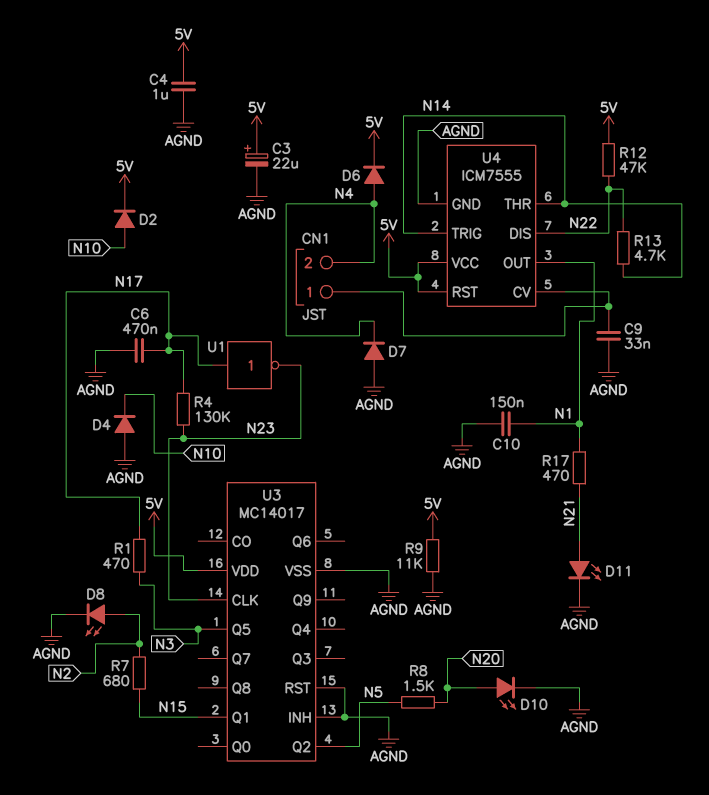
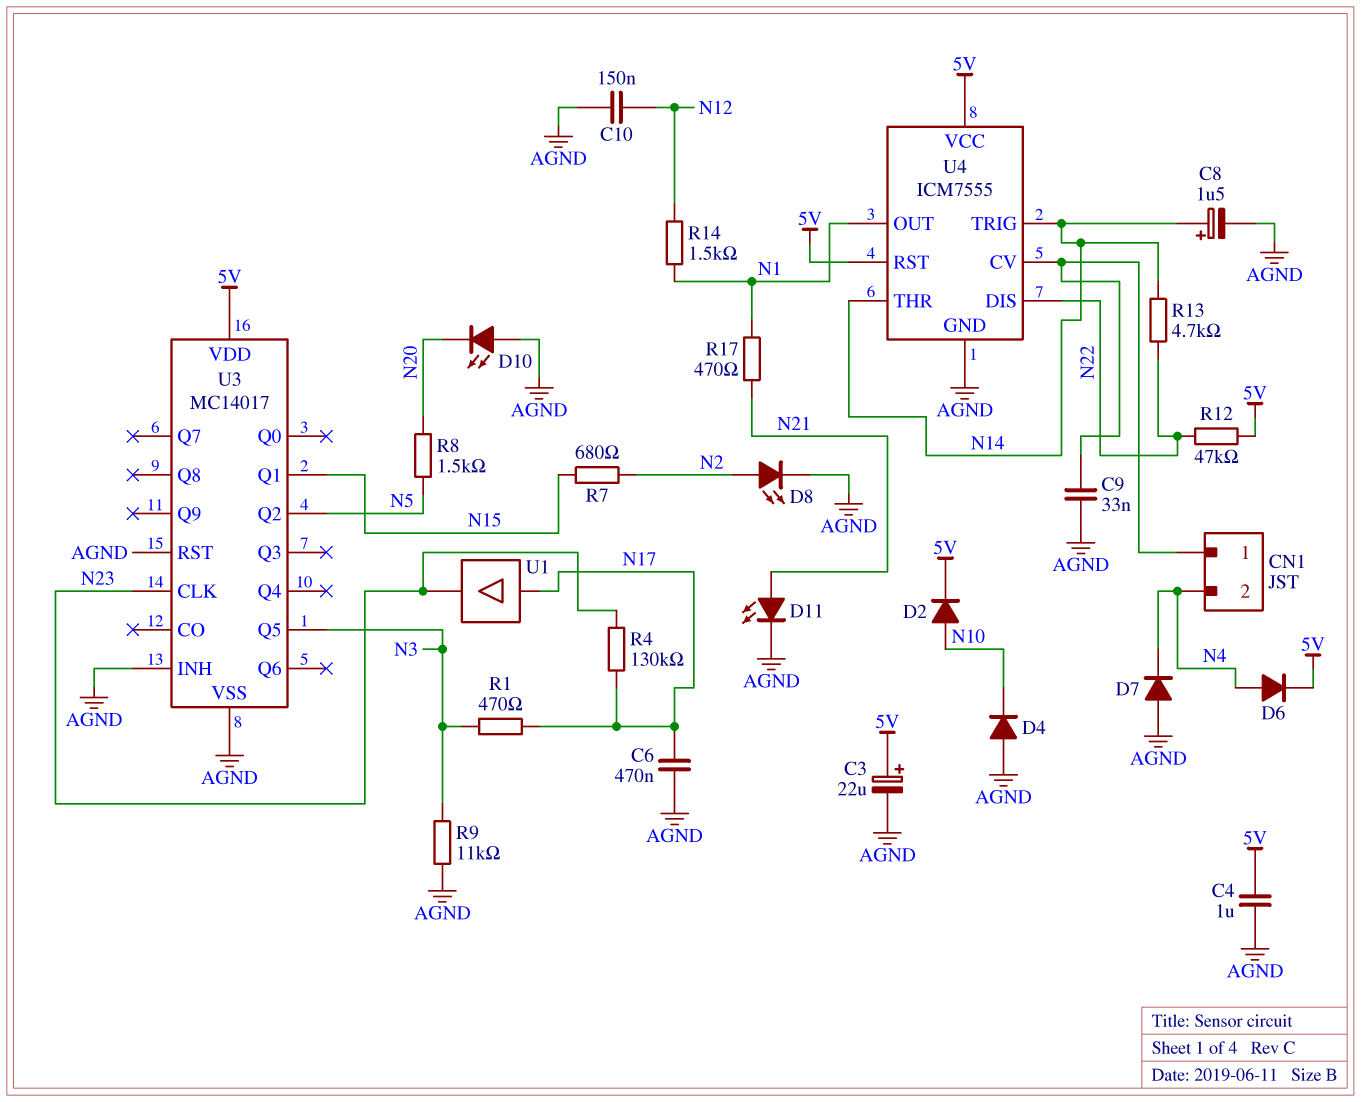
C8: none -> 1.5uF (plus N14, minus AGND)
C10: 150nF (AGND, N1) -> 150nF (AGND, N12)
D10: LED (A N20, K AGND) -> LED (A AGND, K N20)
R9: 11k (5V, AGND) -> 11k (AGND, N3)
R14: none -> 1.5k (N1, N12)
U1: NOT (in N17, out N23) -> buffer (in N17, out N23)

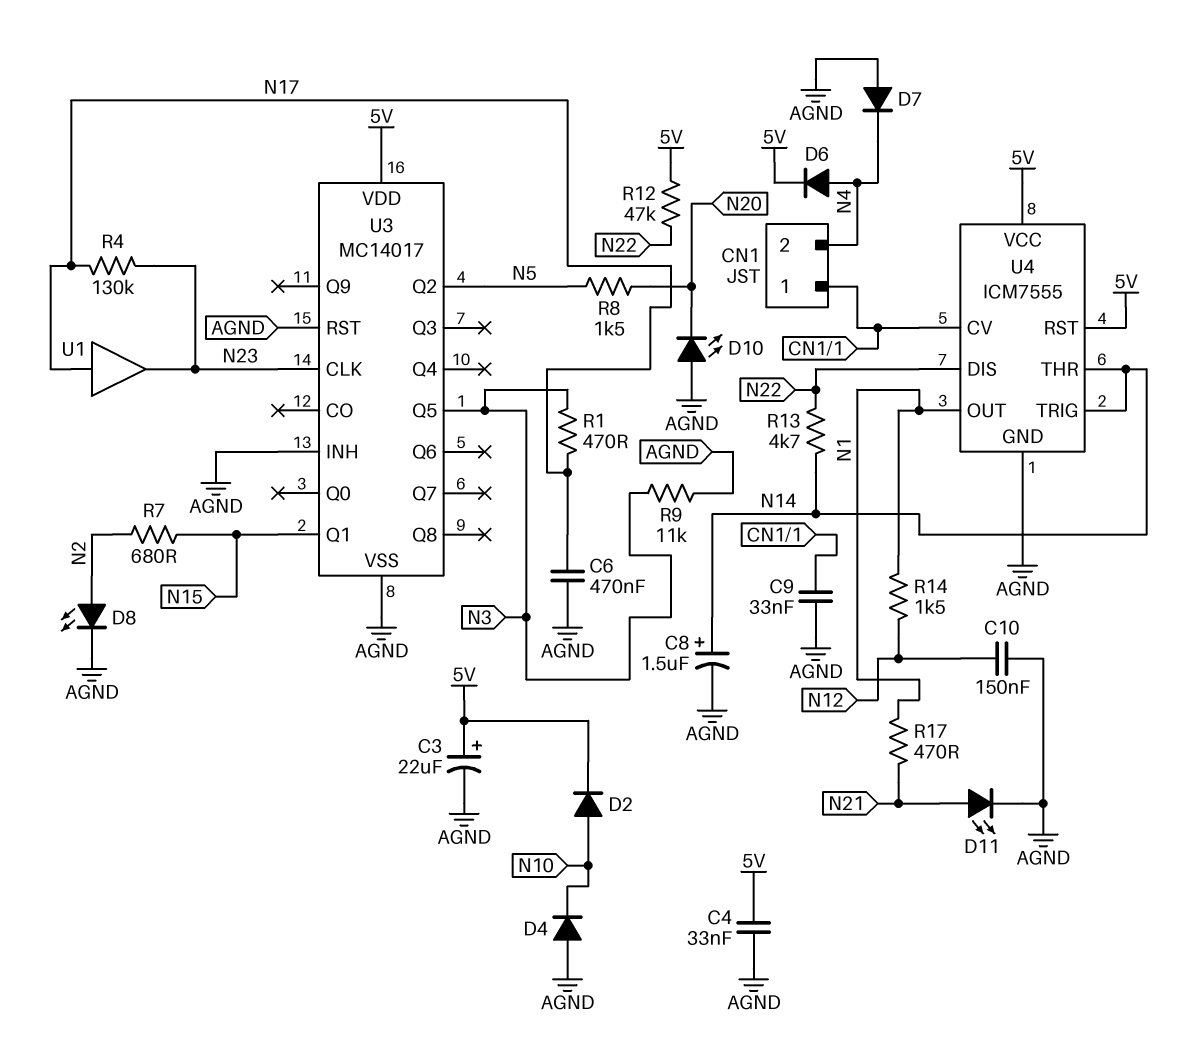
C4: 1uF (5V, AGND) -> 33nF (5V, AGND)

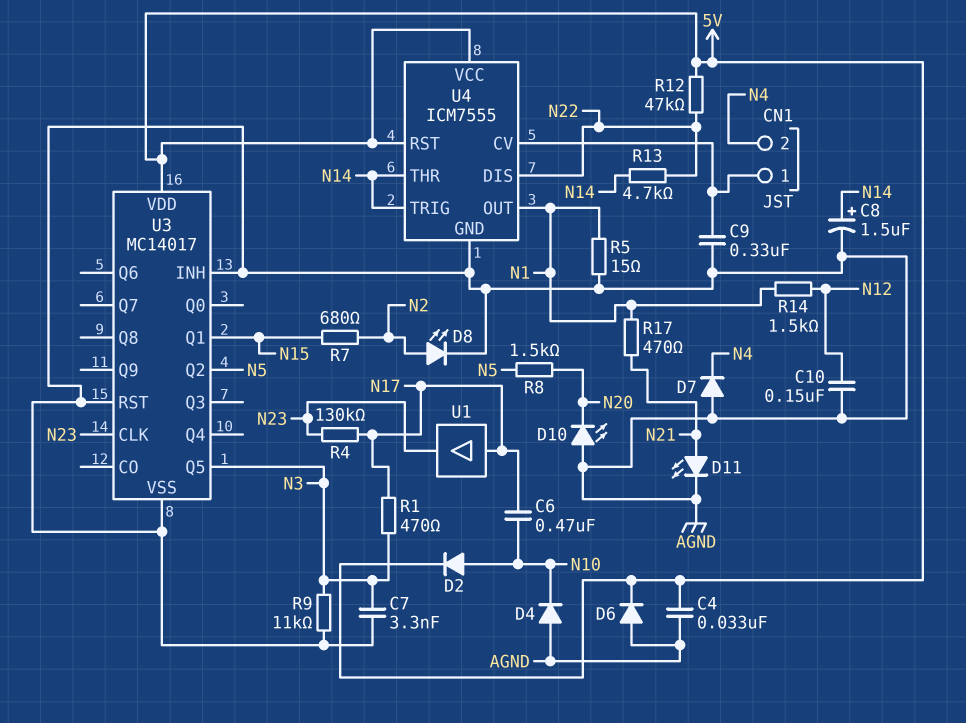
C3: 22uF (plus 5V, minus AGND) -> none
C6: 470nF (AGND, N17) -> 470nF (N10, N17)
C7: none -> 3.3nF (AGND, N3)
C9: 33nF (AGND, CN1/1) -> 330nF (AGND, CN1/1)
D6: diode (A N4, K 5V) -> diode (A AGND, K 5V)
R5: none -> 15 (AGND, N1)

